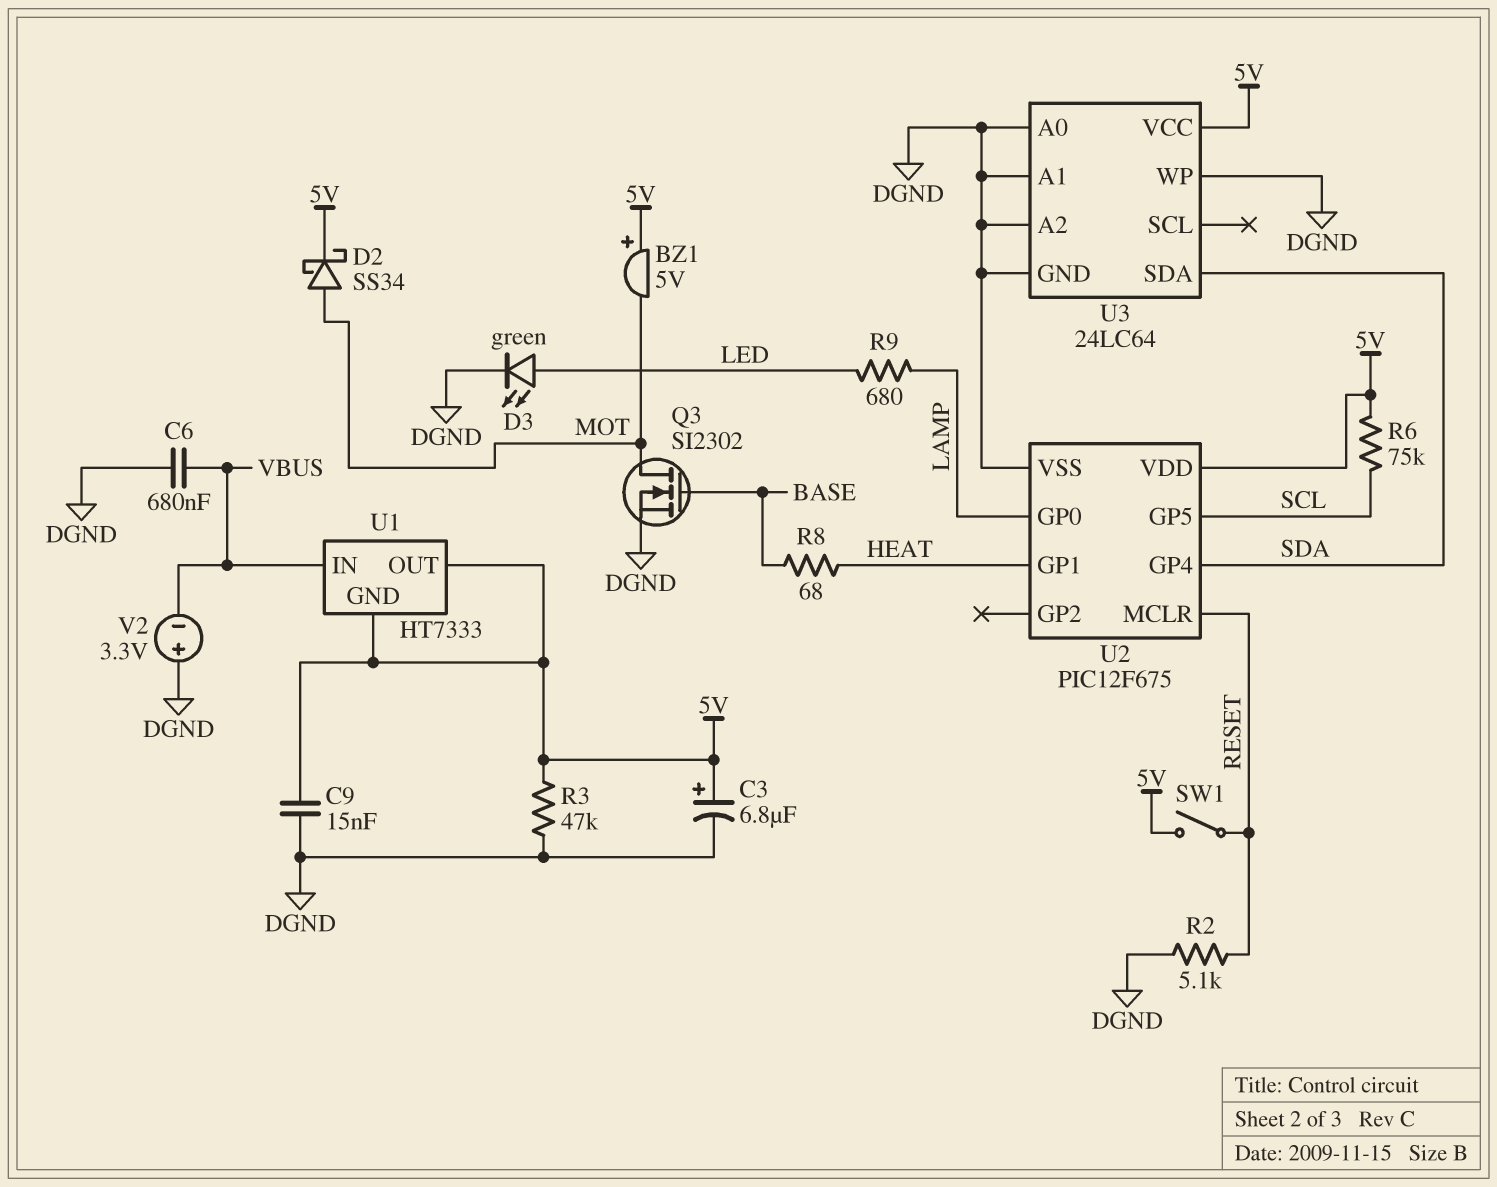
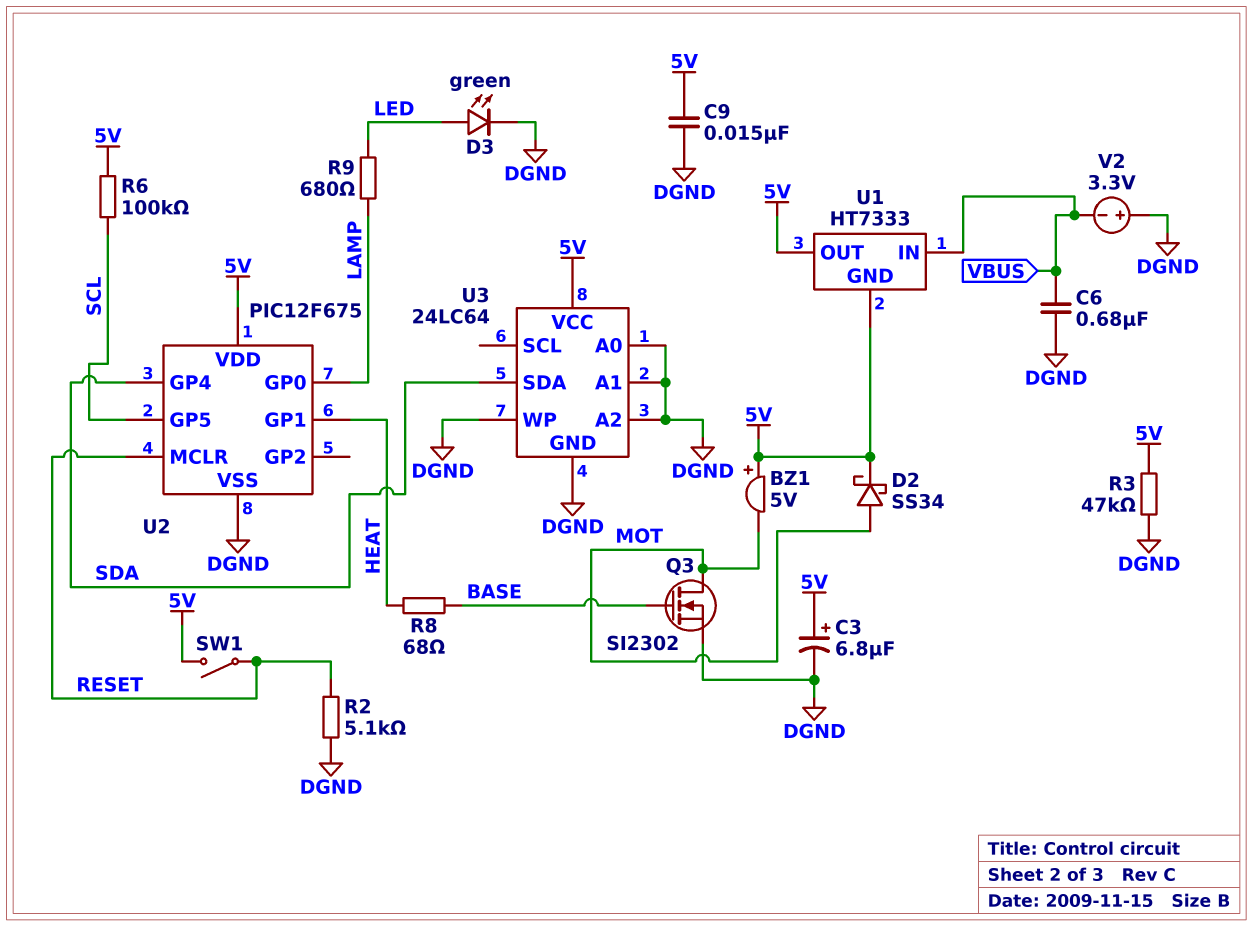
R6: 75k (5V, SCL) -> 100k (5V, SCL)

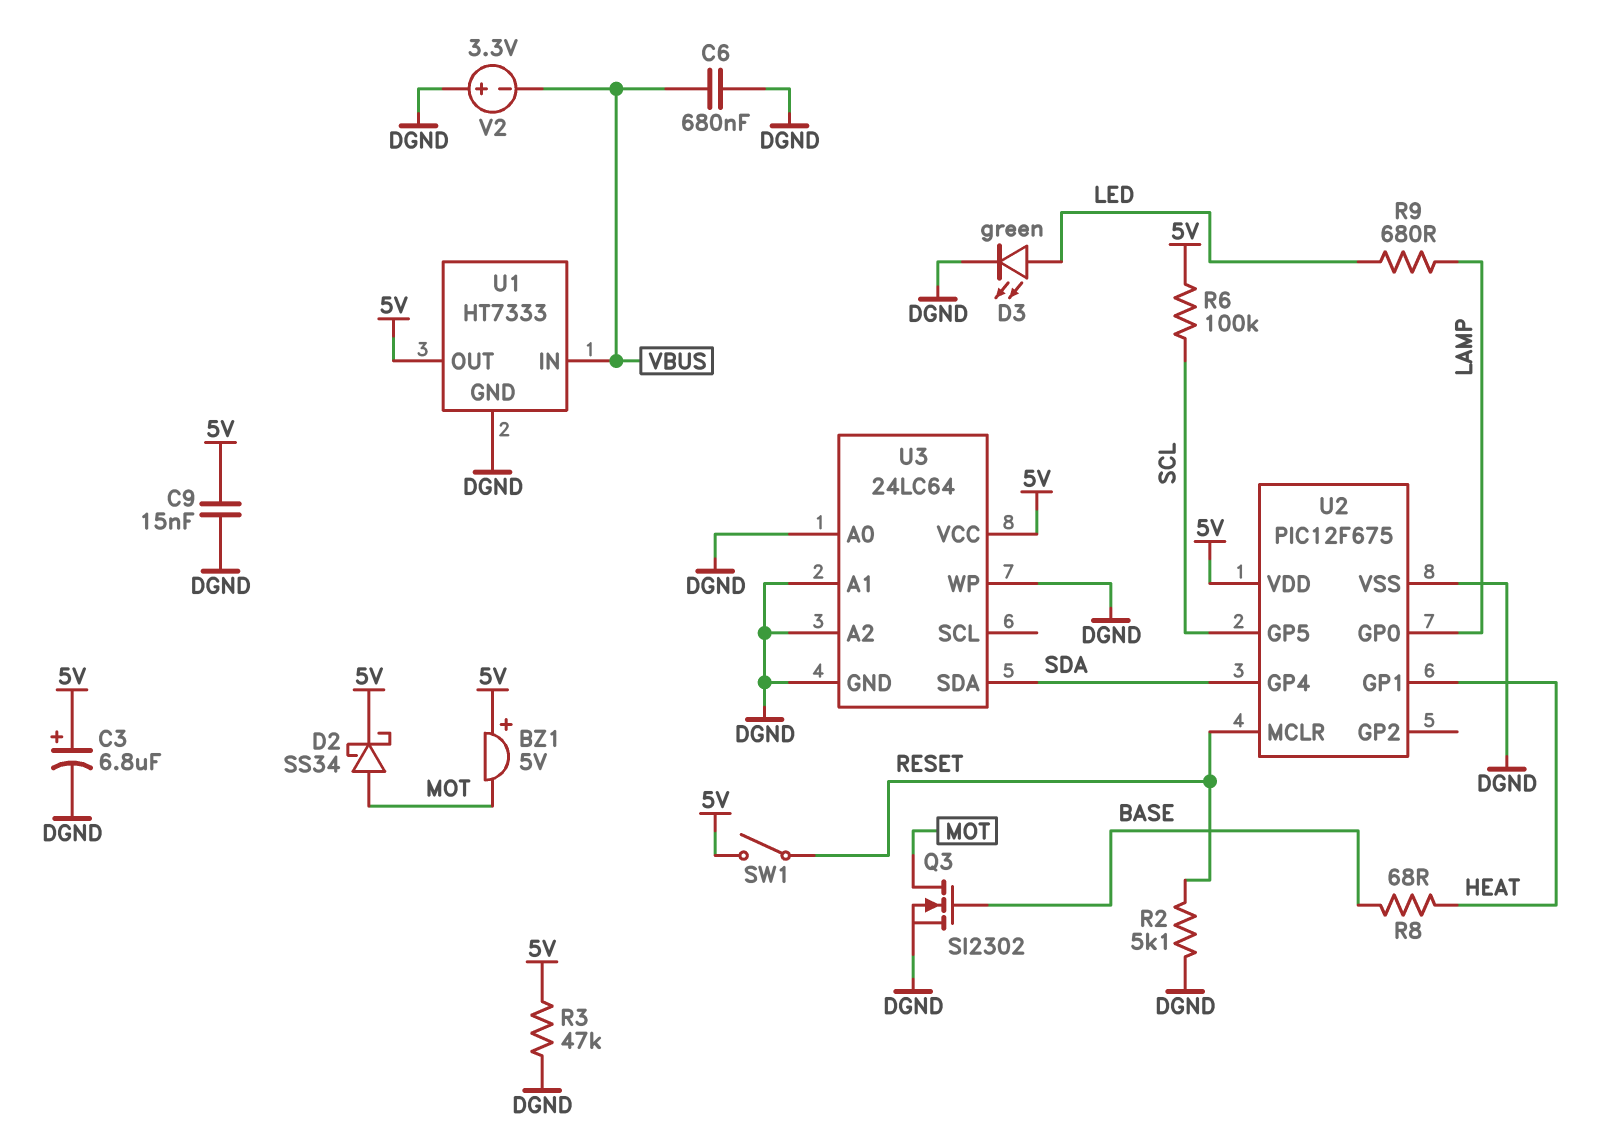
U1 pin GND: 5V -> DGND

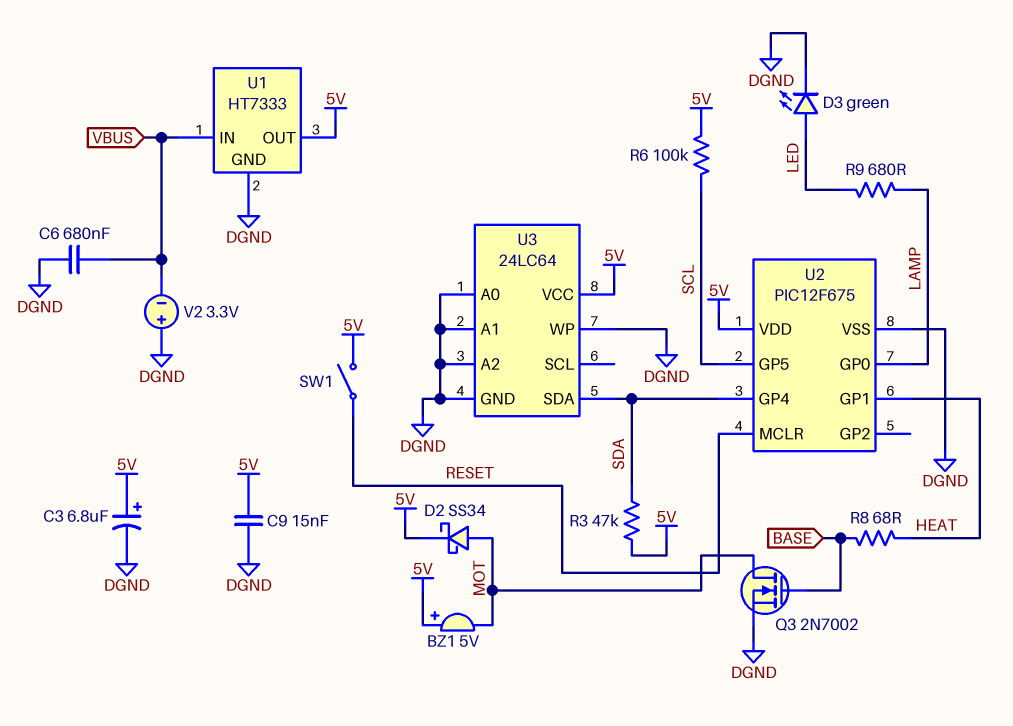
Q3: NMOS SI2302 (G BASE, D MOT, S DGND) -> NMOS 2N7002 (G BASE, D MOT, S DGND)
R2: 5.1k (DGND, RESET) -> none
R3: 47k (5V, DGND) -> 47k (5V, SDA)

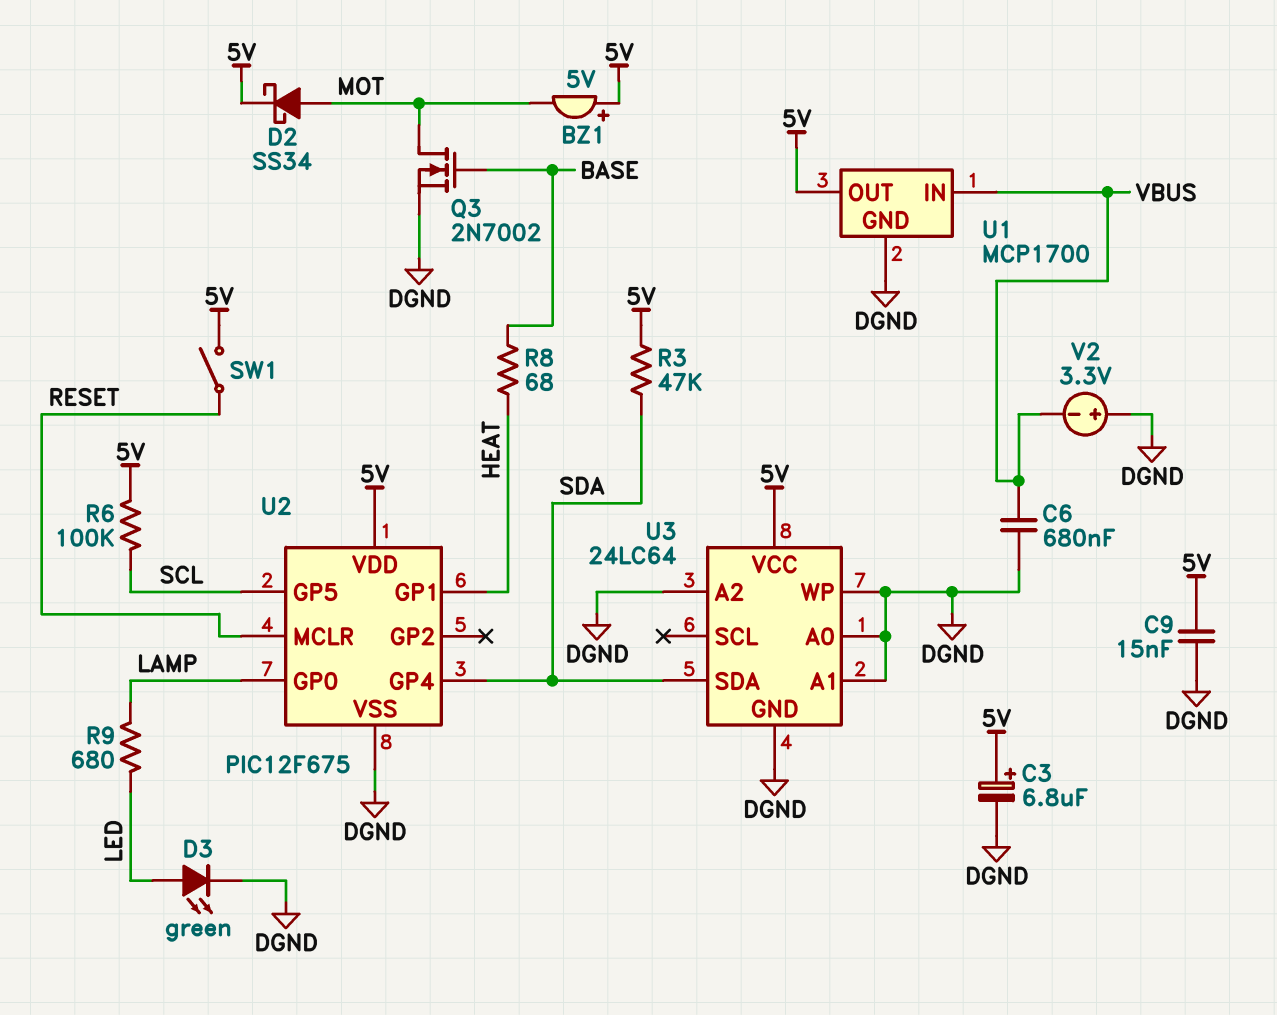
U1: HT7333 -> MCP1700

